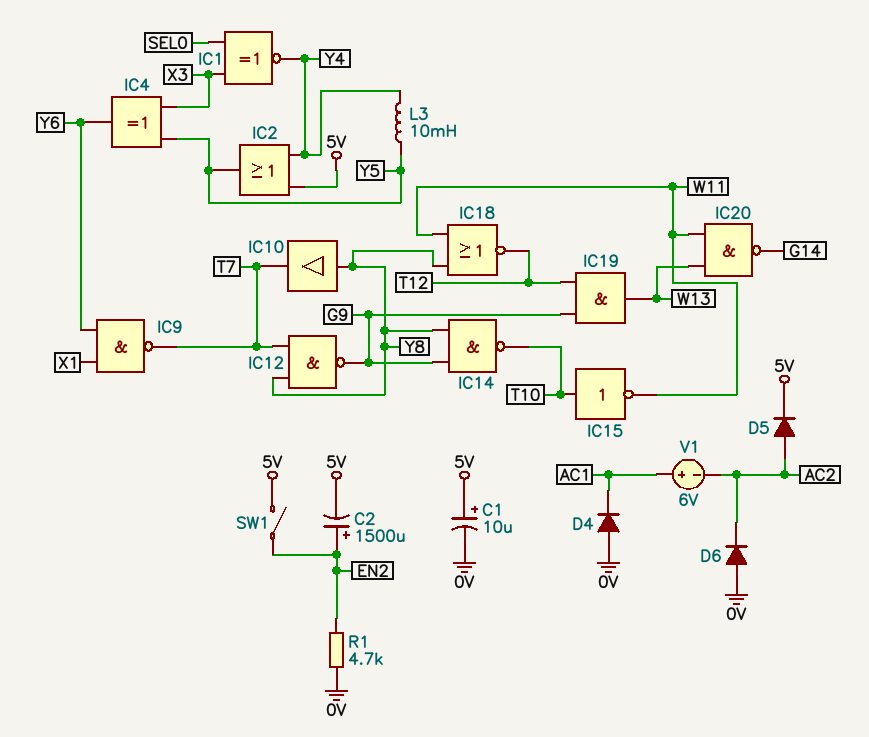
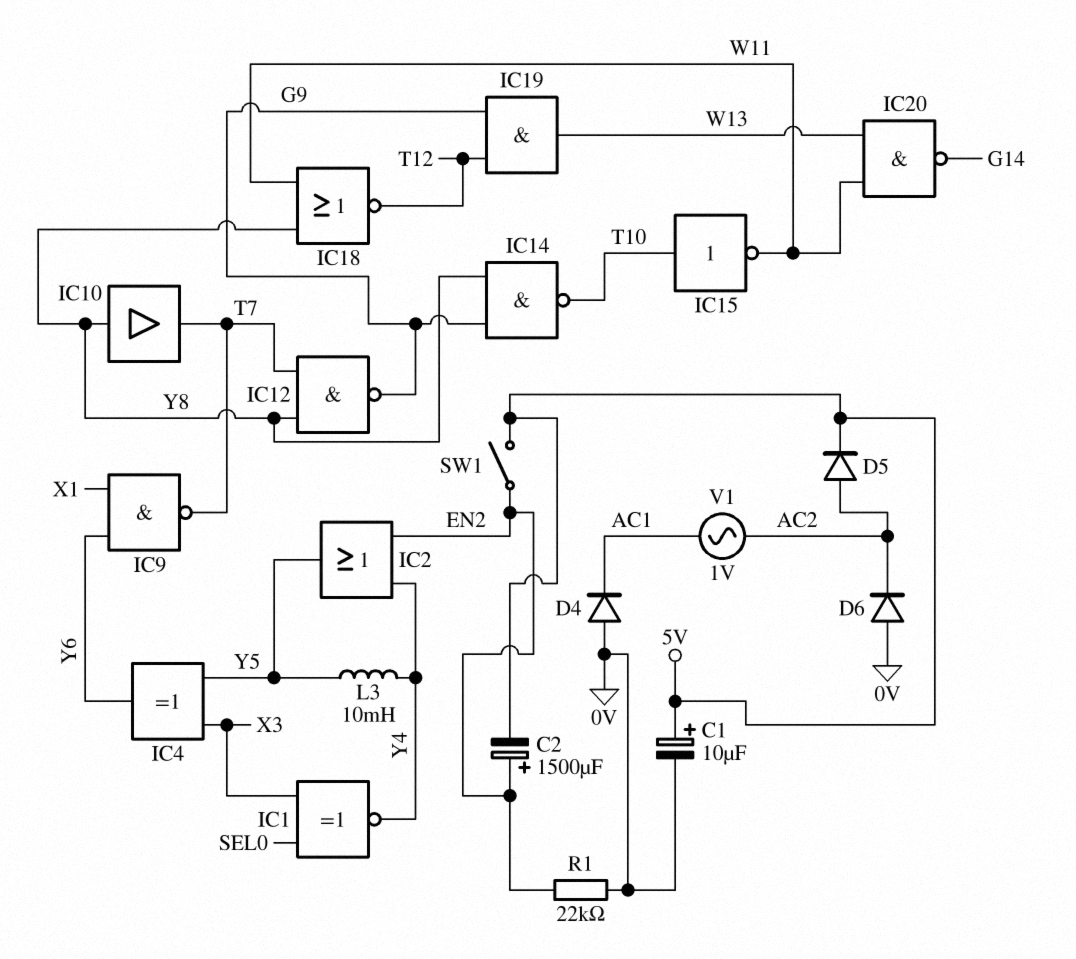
IC2: OR (in 5V, in Y4, out Y5) -> OR (in EN2, in Y4, out Y5)
R1: 4.7k (0V, EN2) -> 22k (0V, EN2)
V1: 6V (plus AC1, minus AC2) -> AC 1V (AC1, AC2)

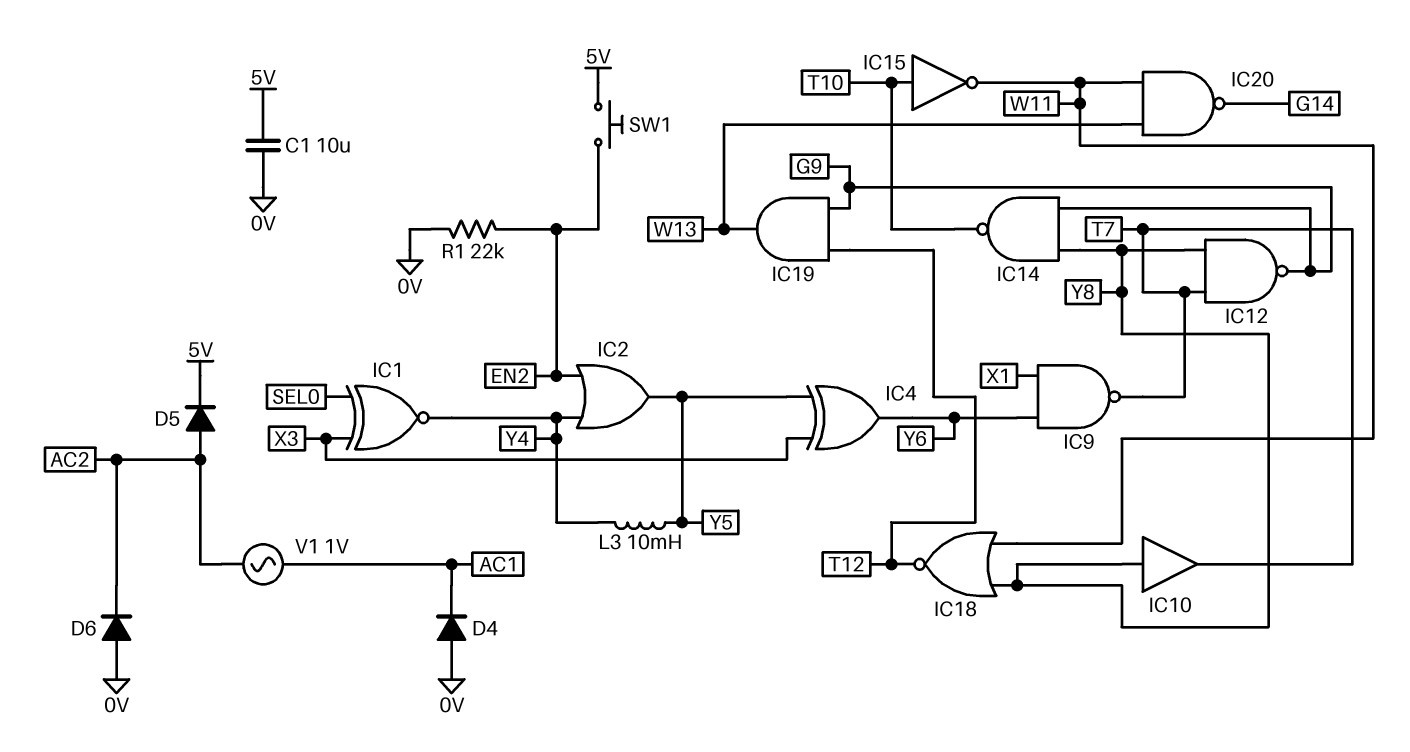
C1: 10uF (plus 5V, minus 0V) -> 10uF (0V, 5V)
C2: 1500uF (plus EN2, minus 5V) -> none
SW1: switch (5V, EN2) -> button (5V, EN2)

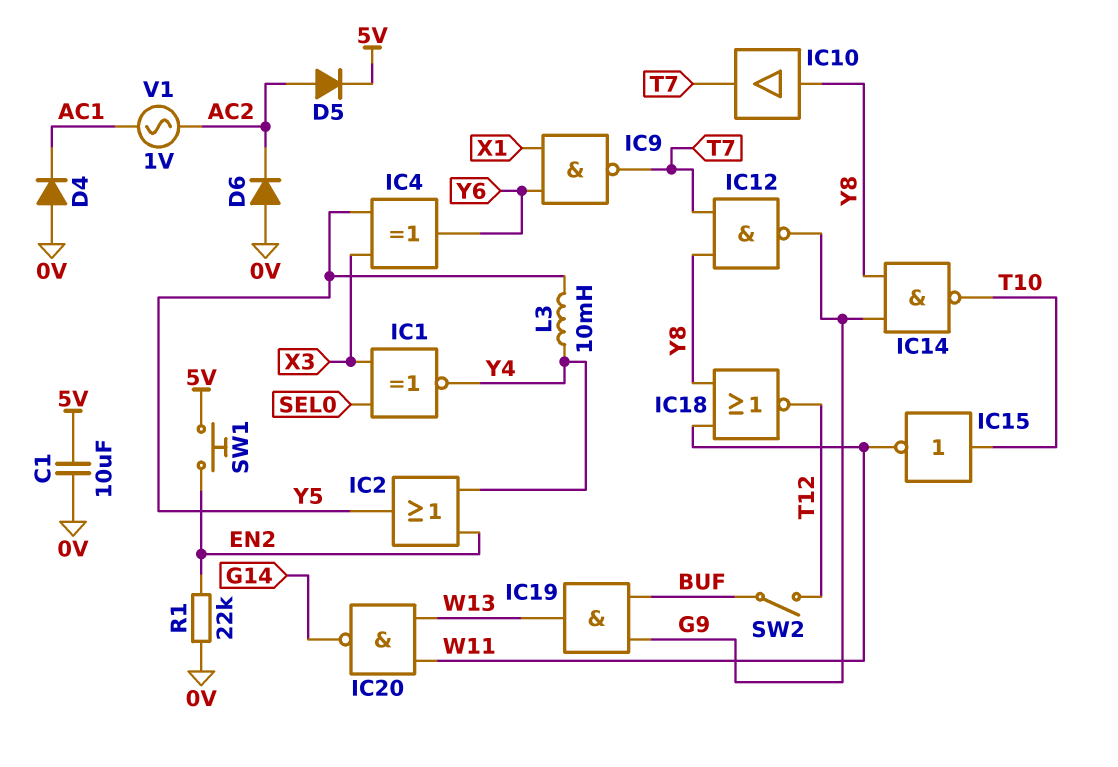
IC19: AND (in G9, in T12, out W13) -> AND (in BUF, in G9, out W13)
SW2: none -> switch (BUF, T12)

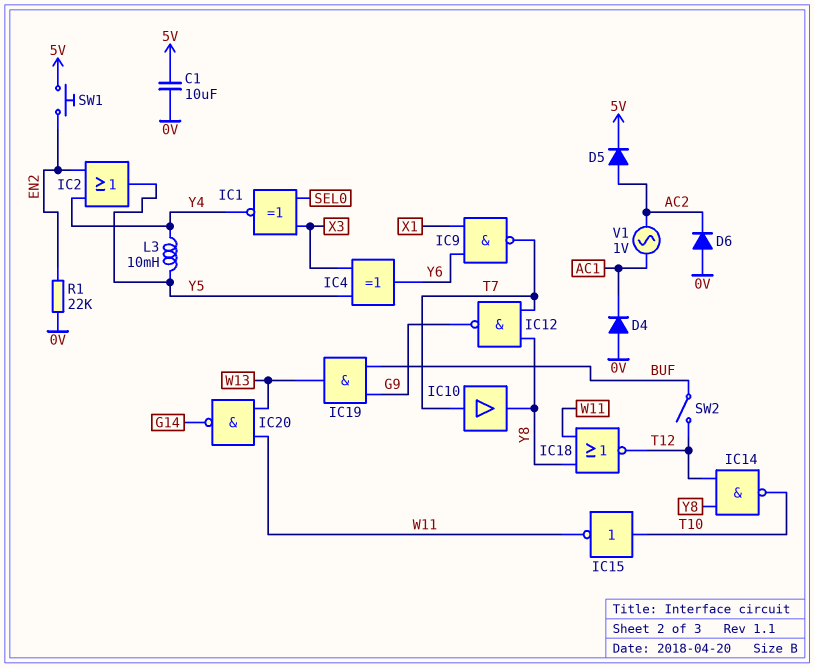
IC10: buffer (in Y8, out T7) -> buffer (in T7, out Y8)
IC14: NAND (in G9, in Y8, out T10) -> NAND (in T12, in Y8, out T10)

